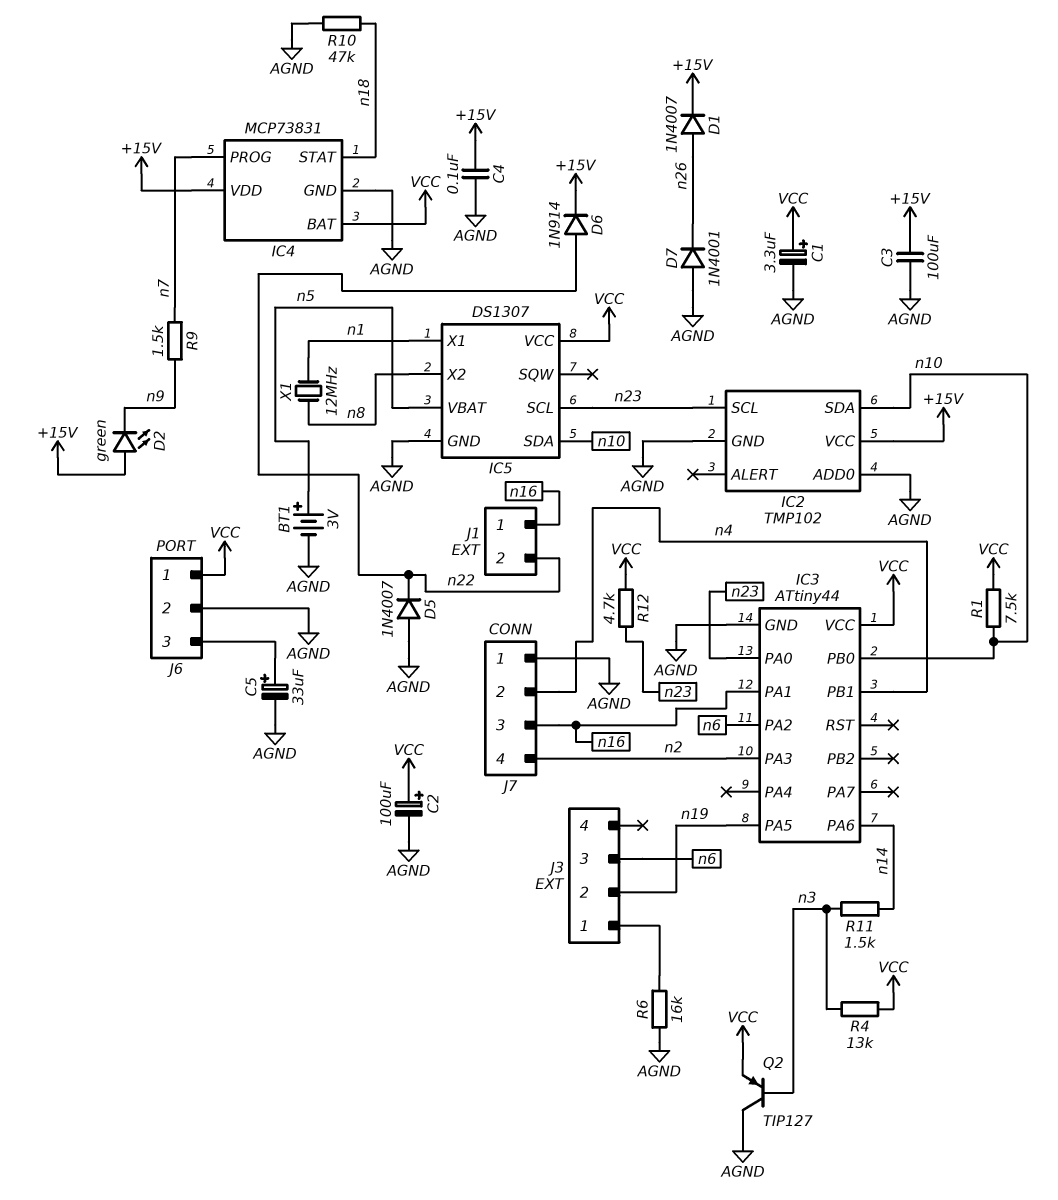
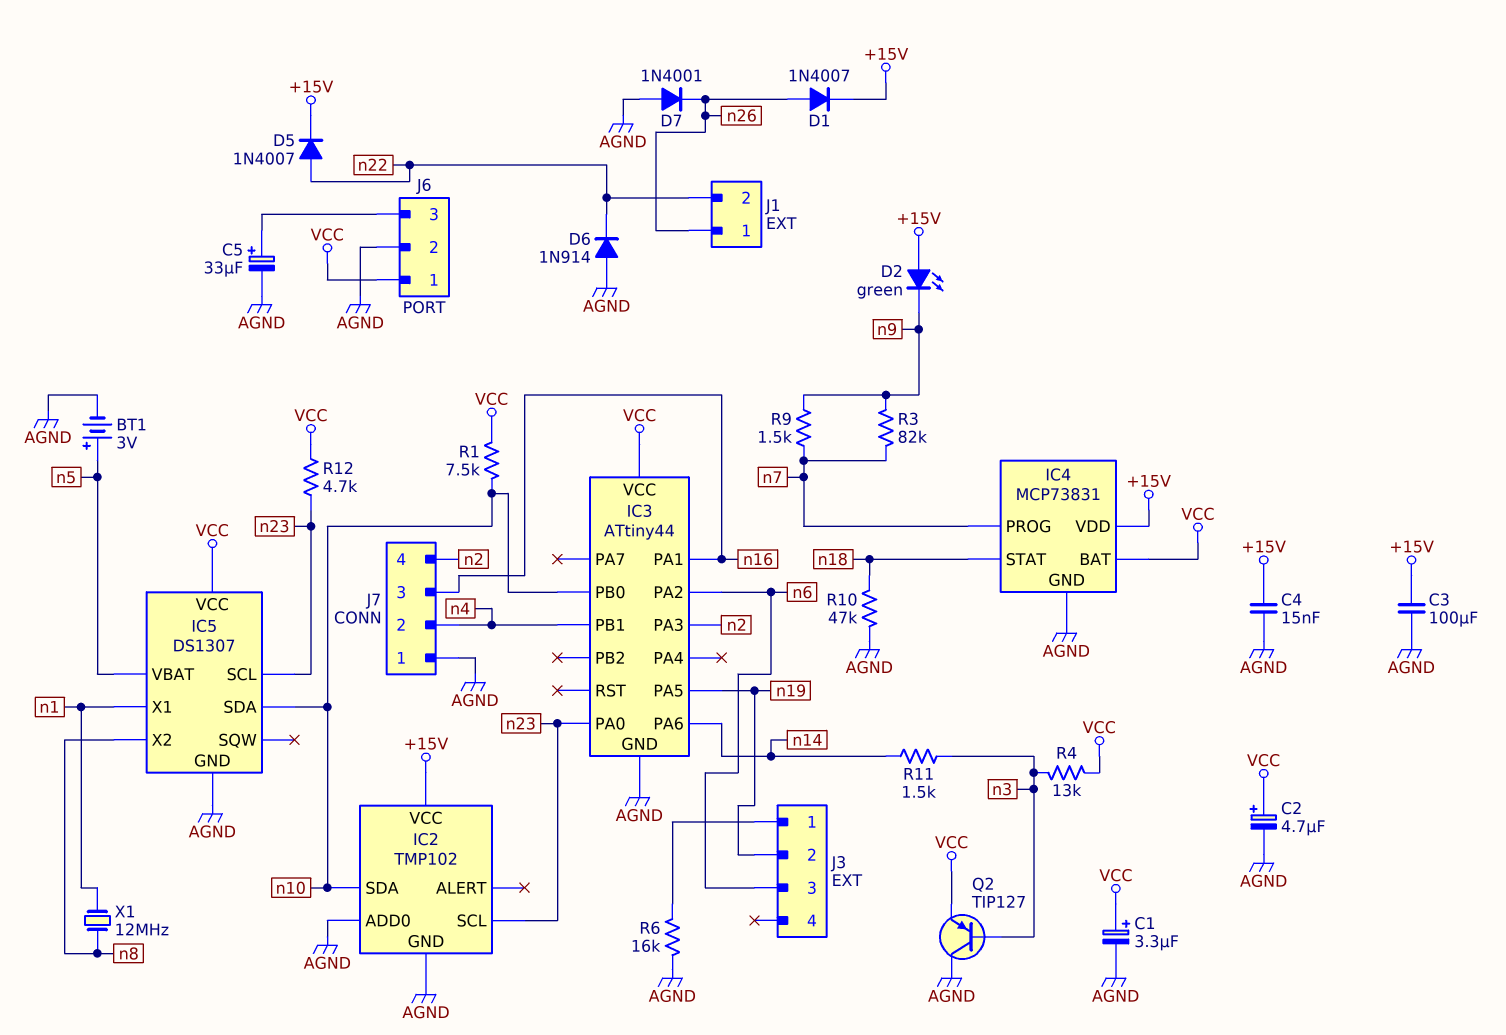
C2: 100uF (plus VCC, minus AGND) -> 4.7uF (plus VCC, minus AGND)
C4: 100nF (+15V, AGND) -> 15nF (+15V, AGND)
D5: diode 1N4007 (A AGND, K n22) -> diode 1N4007 (A n22, K +15V)
D6: diode 1N914 (A n22, K +15V) -> diode 1N914 (A AGND, K n22)
J1 pin 1: n16 -> n26
R3: none -> 82k (n7, n9)

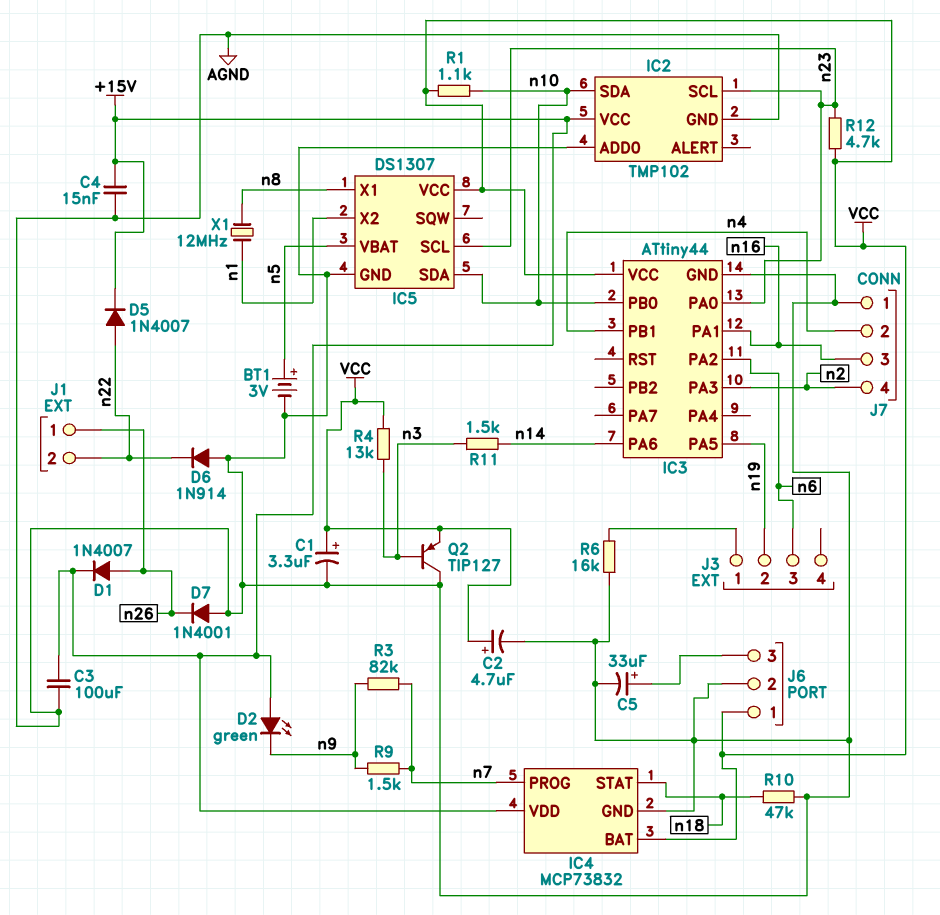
IC4: MCP73831 -> MCP73832
IC5 pin X1: n1 -> n8
IC5 pin X2: n8 -> n1
R1: 7.5k (VCC, n10) -> 1.1k (VCC, n10)

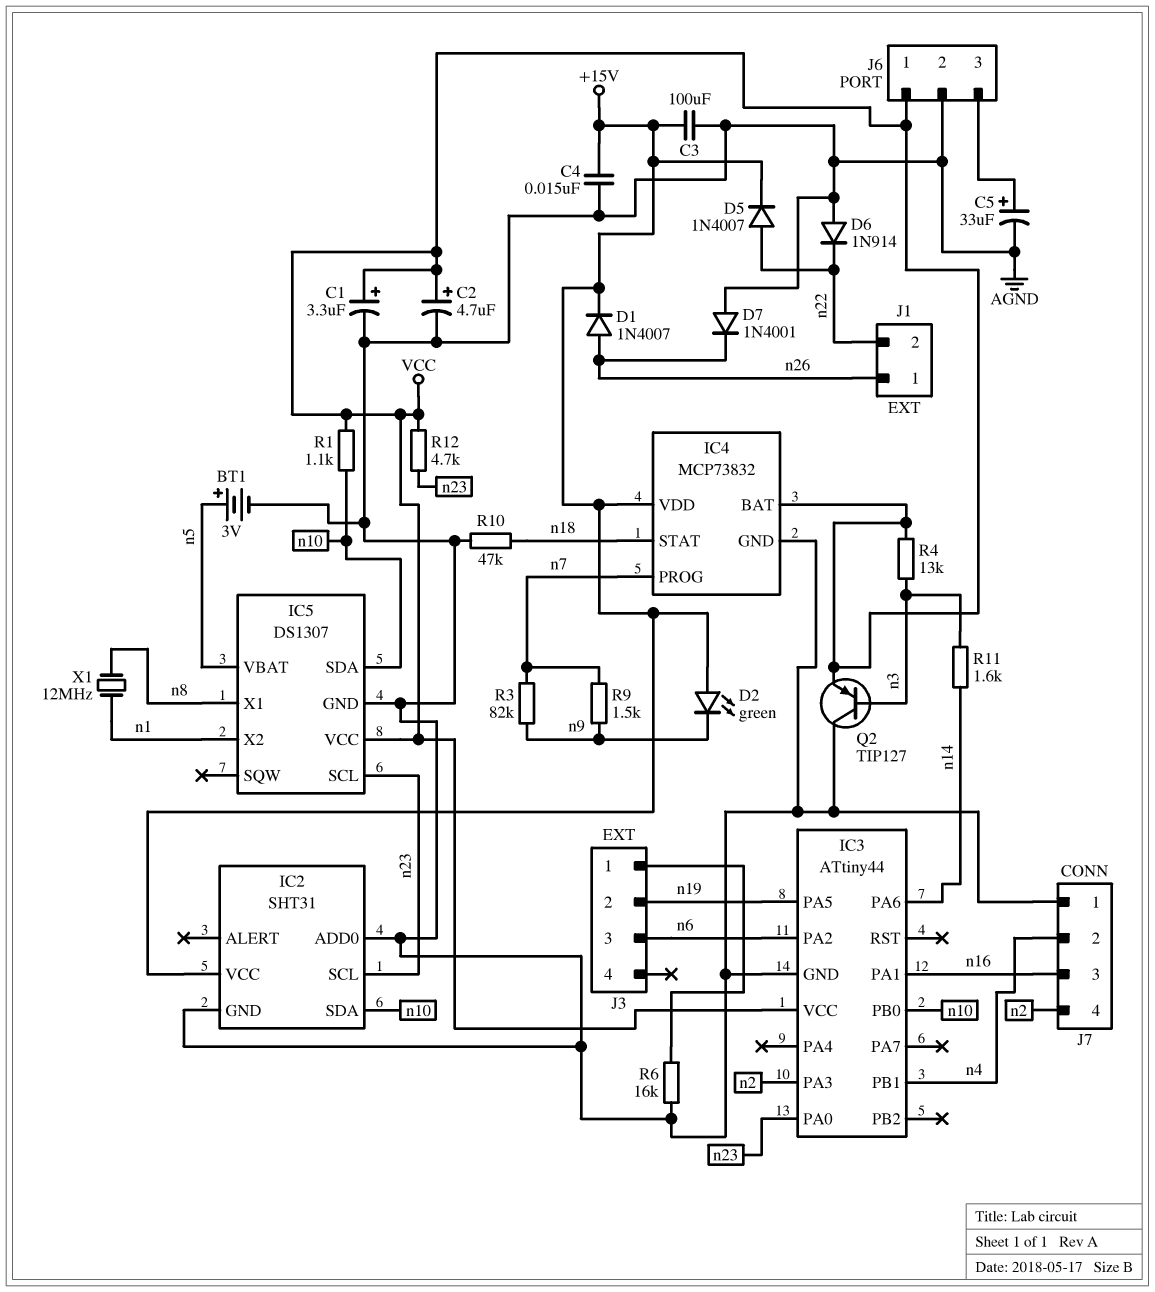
IC2: TMP102 -> SHT31
R11: 1.5k (n3, n14) -> 1.6k (n3, n14)

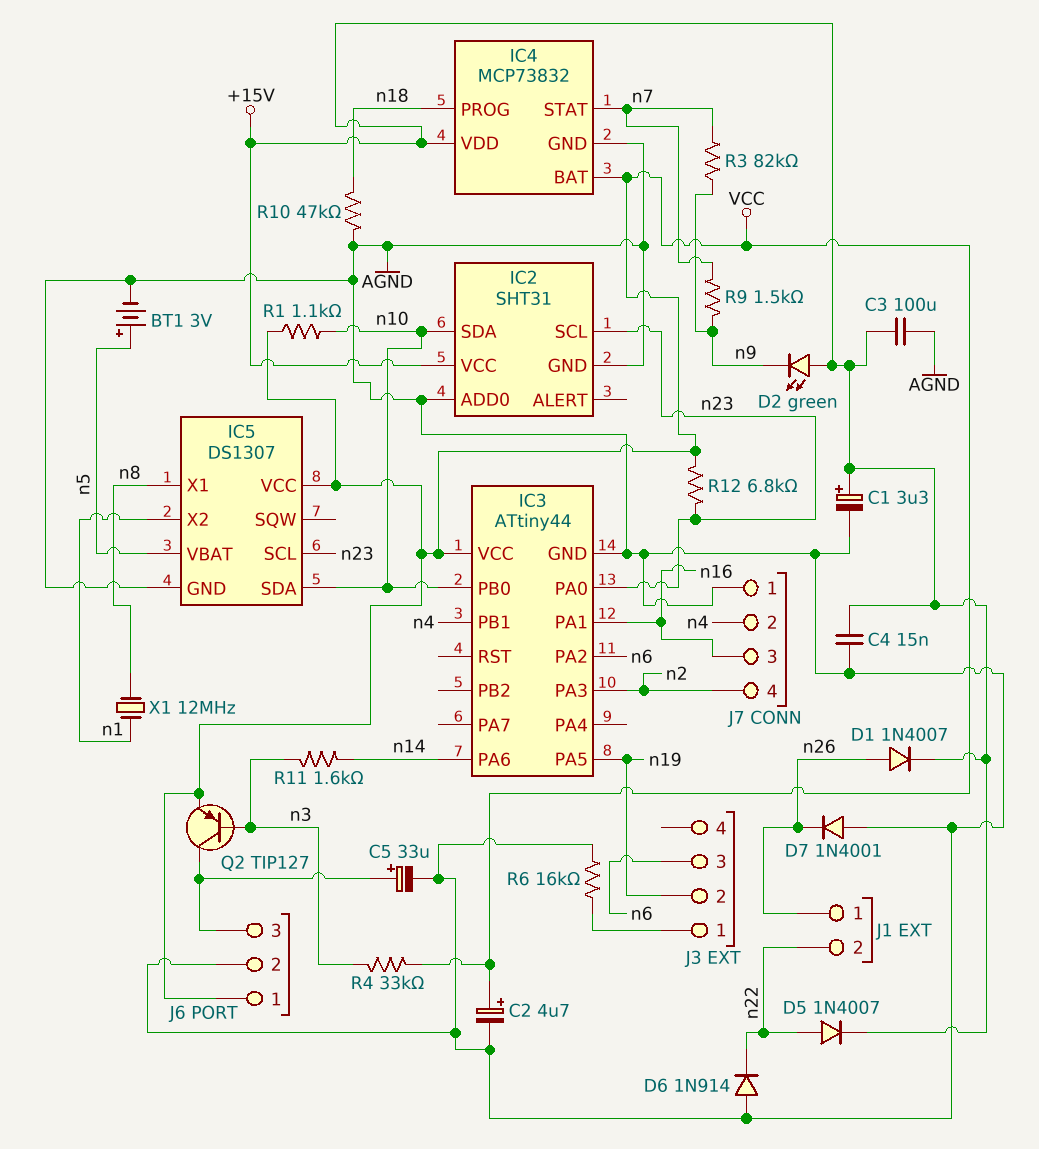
C1: 3.3uF (plus VCC, minus AGND) -> 3.3uF (plus +15V, minus AGND)
IC4 pin PROG: n7 -> n18
IC4 pin STAT: n18 -> n7
Q2: PNP TIP127 (B n3, C AGND, E VCC) -> PNP TIP127 (B n3, C J6/3, E VCC)
R4: 13k (VCC, n3) -> 33k (VCC, n3)
R12: 4.7k (VCC, n23) -> 6.8k (VCC, n23)

